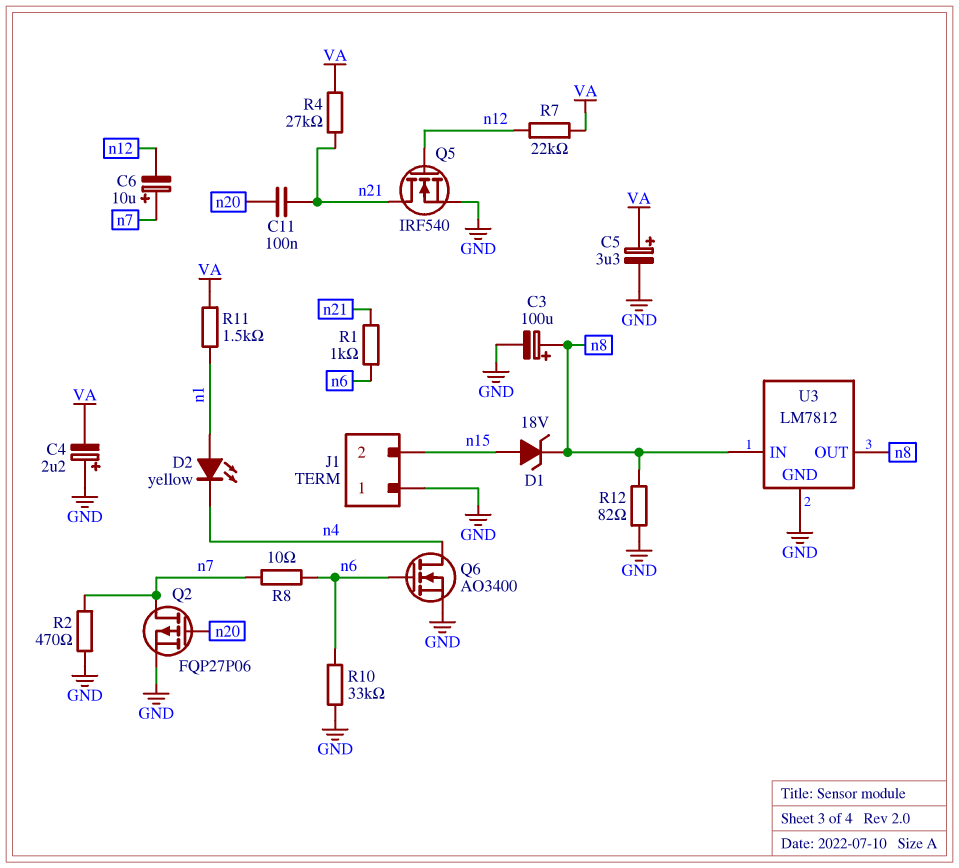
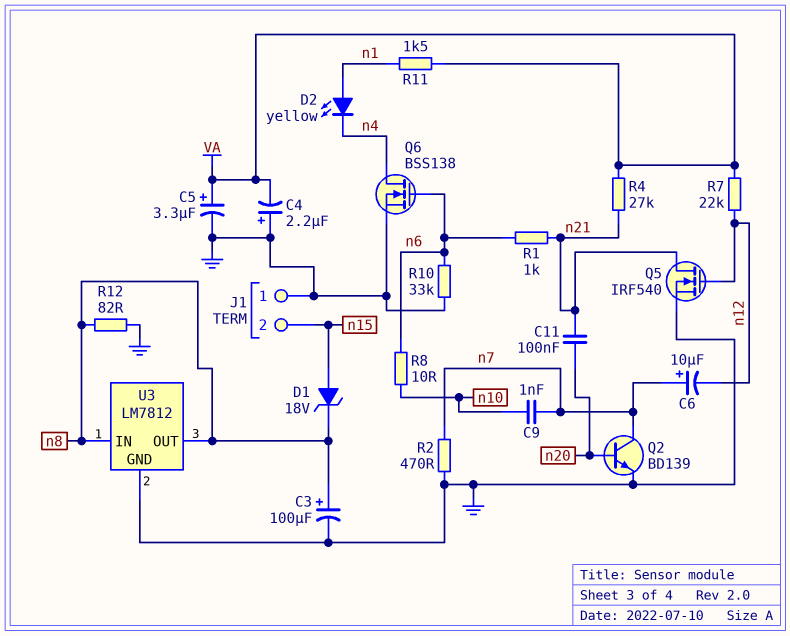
C9: none -> 1nF (n7, n10)
Q2: PMOS FQP27P06 (G n20, D n7, S GND) -> NPN BD139 (B n20, C n7, E GND)
Q6: NMOS AO3400 (G n6, D n4, S GND) -> NMOS BSS138 (G n6, D n4, S GND)
R8: 10 (n6, n7) -> 10 (n6, n10)

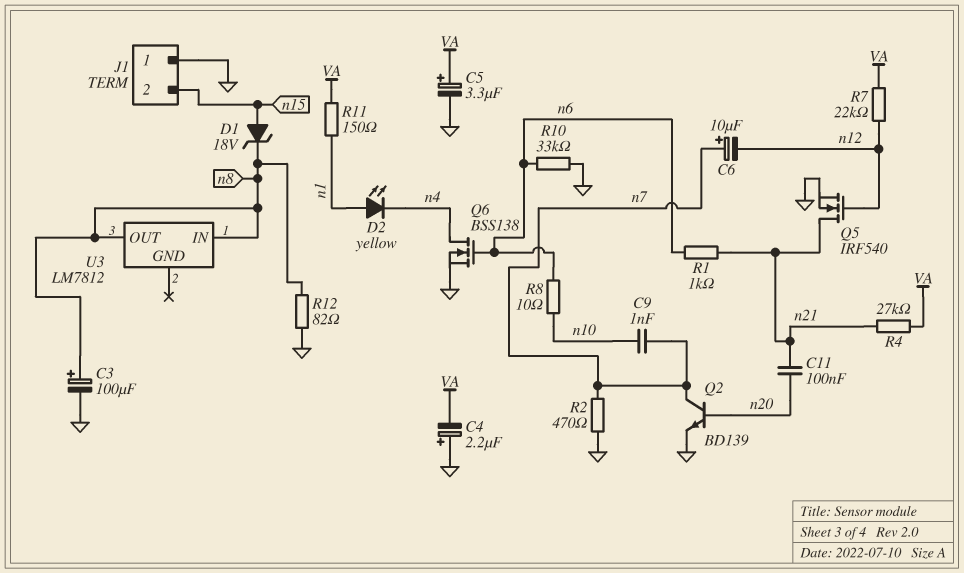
R11: 1.5k (VA, n1) -> 150 (VA, n1)
U3 pin GND: GND -> none

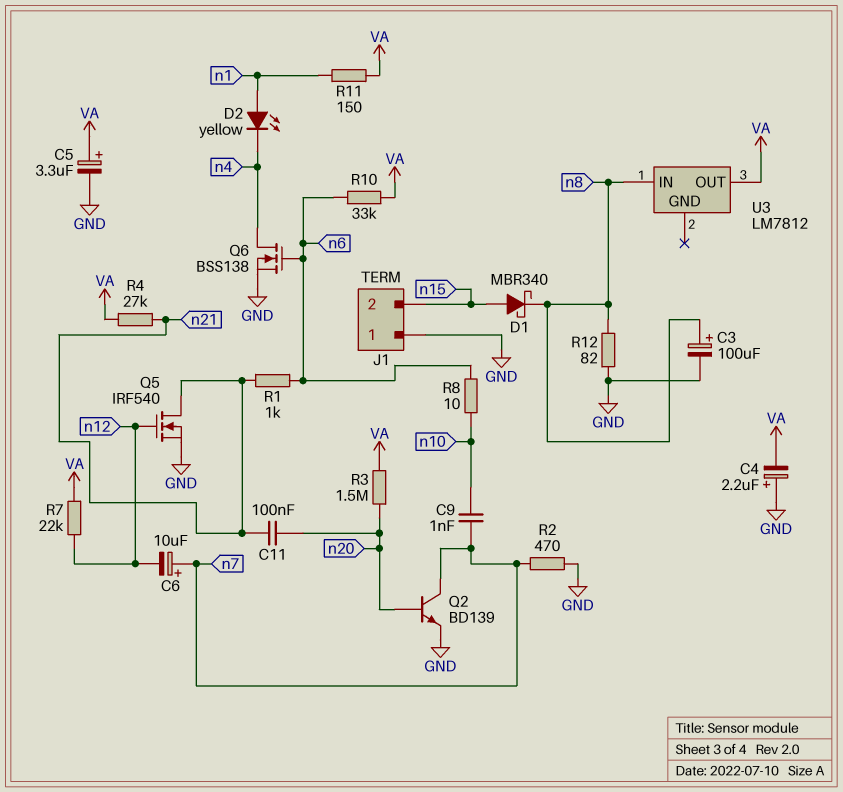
D1: zener 18V (A n15, K n8) -> schottky MBR340 (A n15, K n8)
R3: none -> 1.5M (VA, n20)
R10: 33k (GND, n6) -> 33k (VA, n6)
U3 pin OUT: n8 -> VA

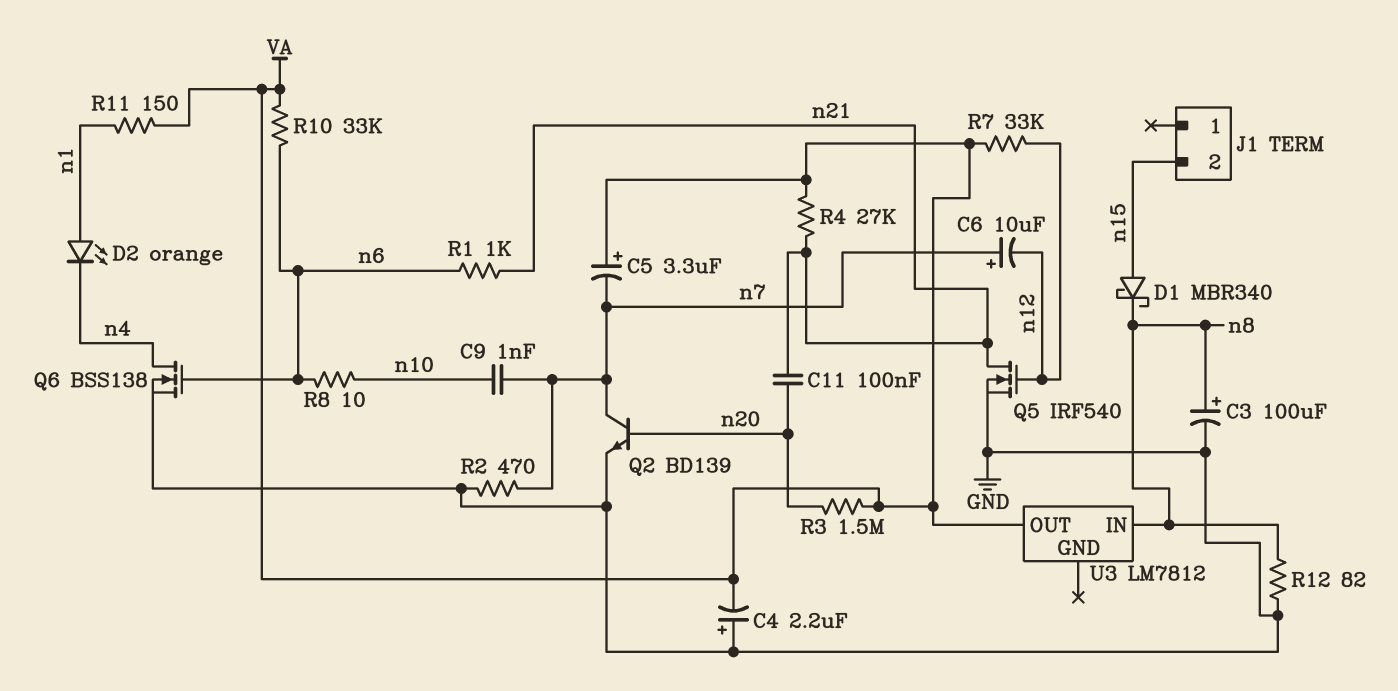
C5: 3.3uF (plus VA, minus GND) -> 3.3uF (plus VA, minus n7)
D2: LED yellow (A n1, K n4) -> LED orange (A n1, K n4)
J1 pin 1: GND -> none
R7: 22k (VA, n12) -> 33k (VA, n12)

